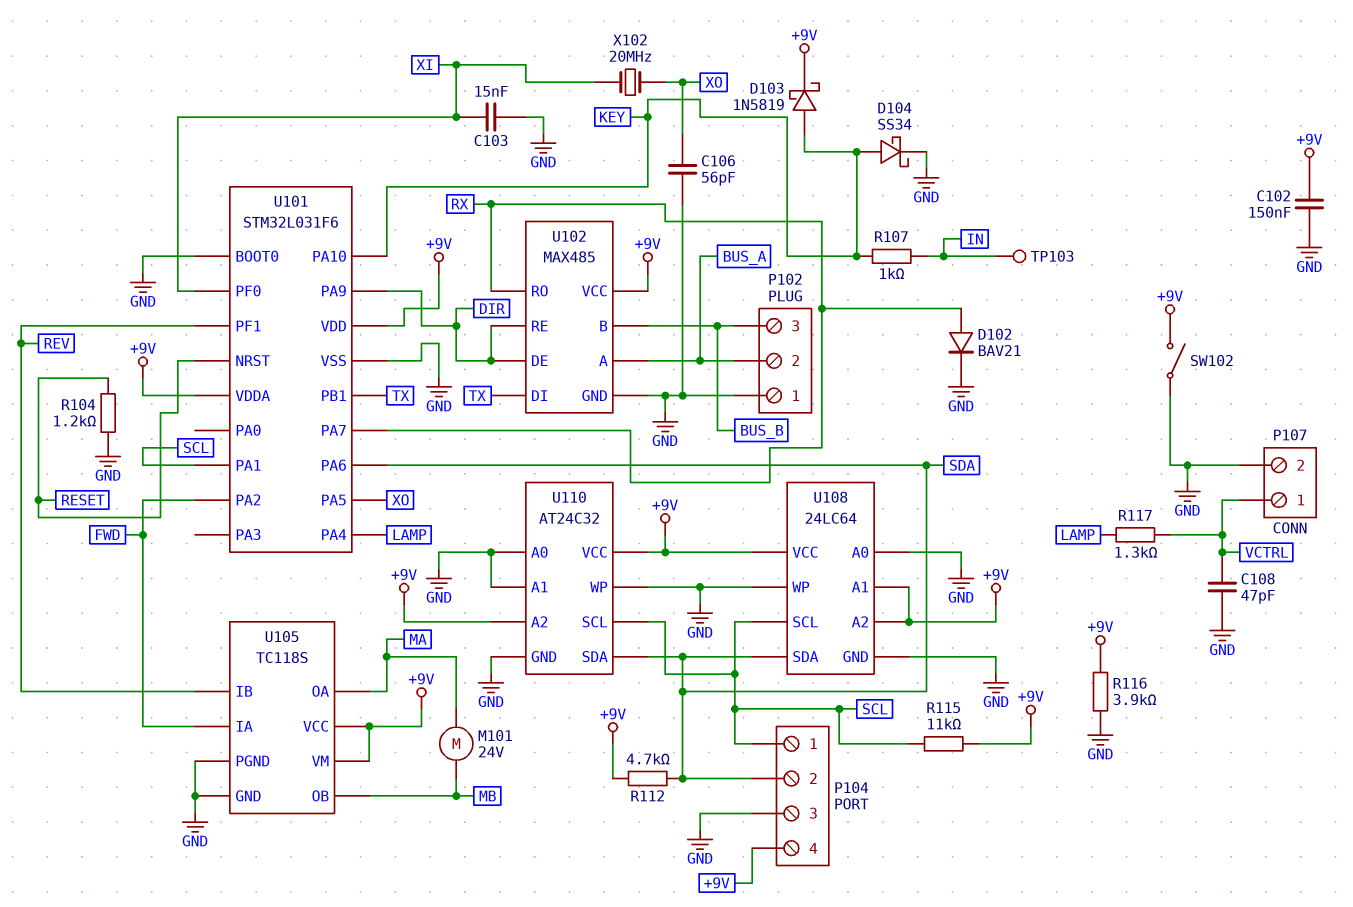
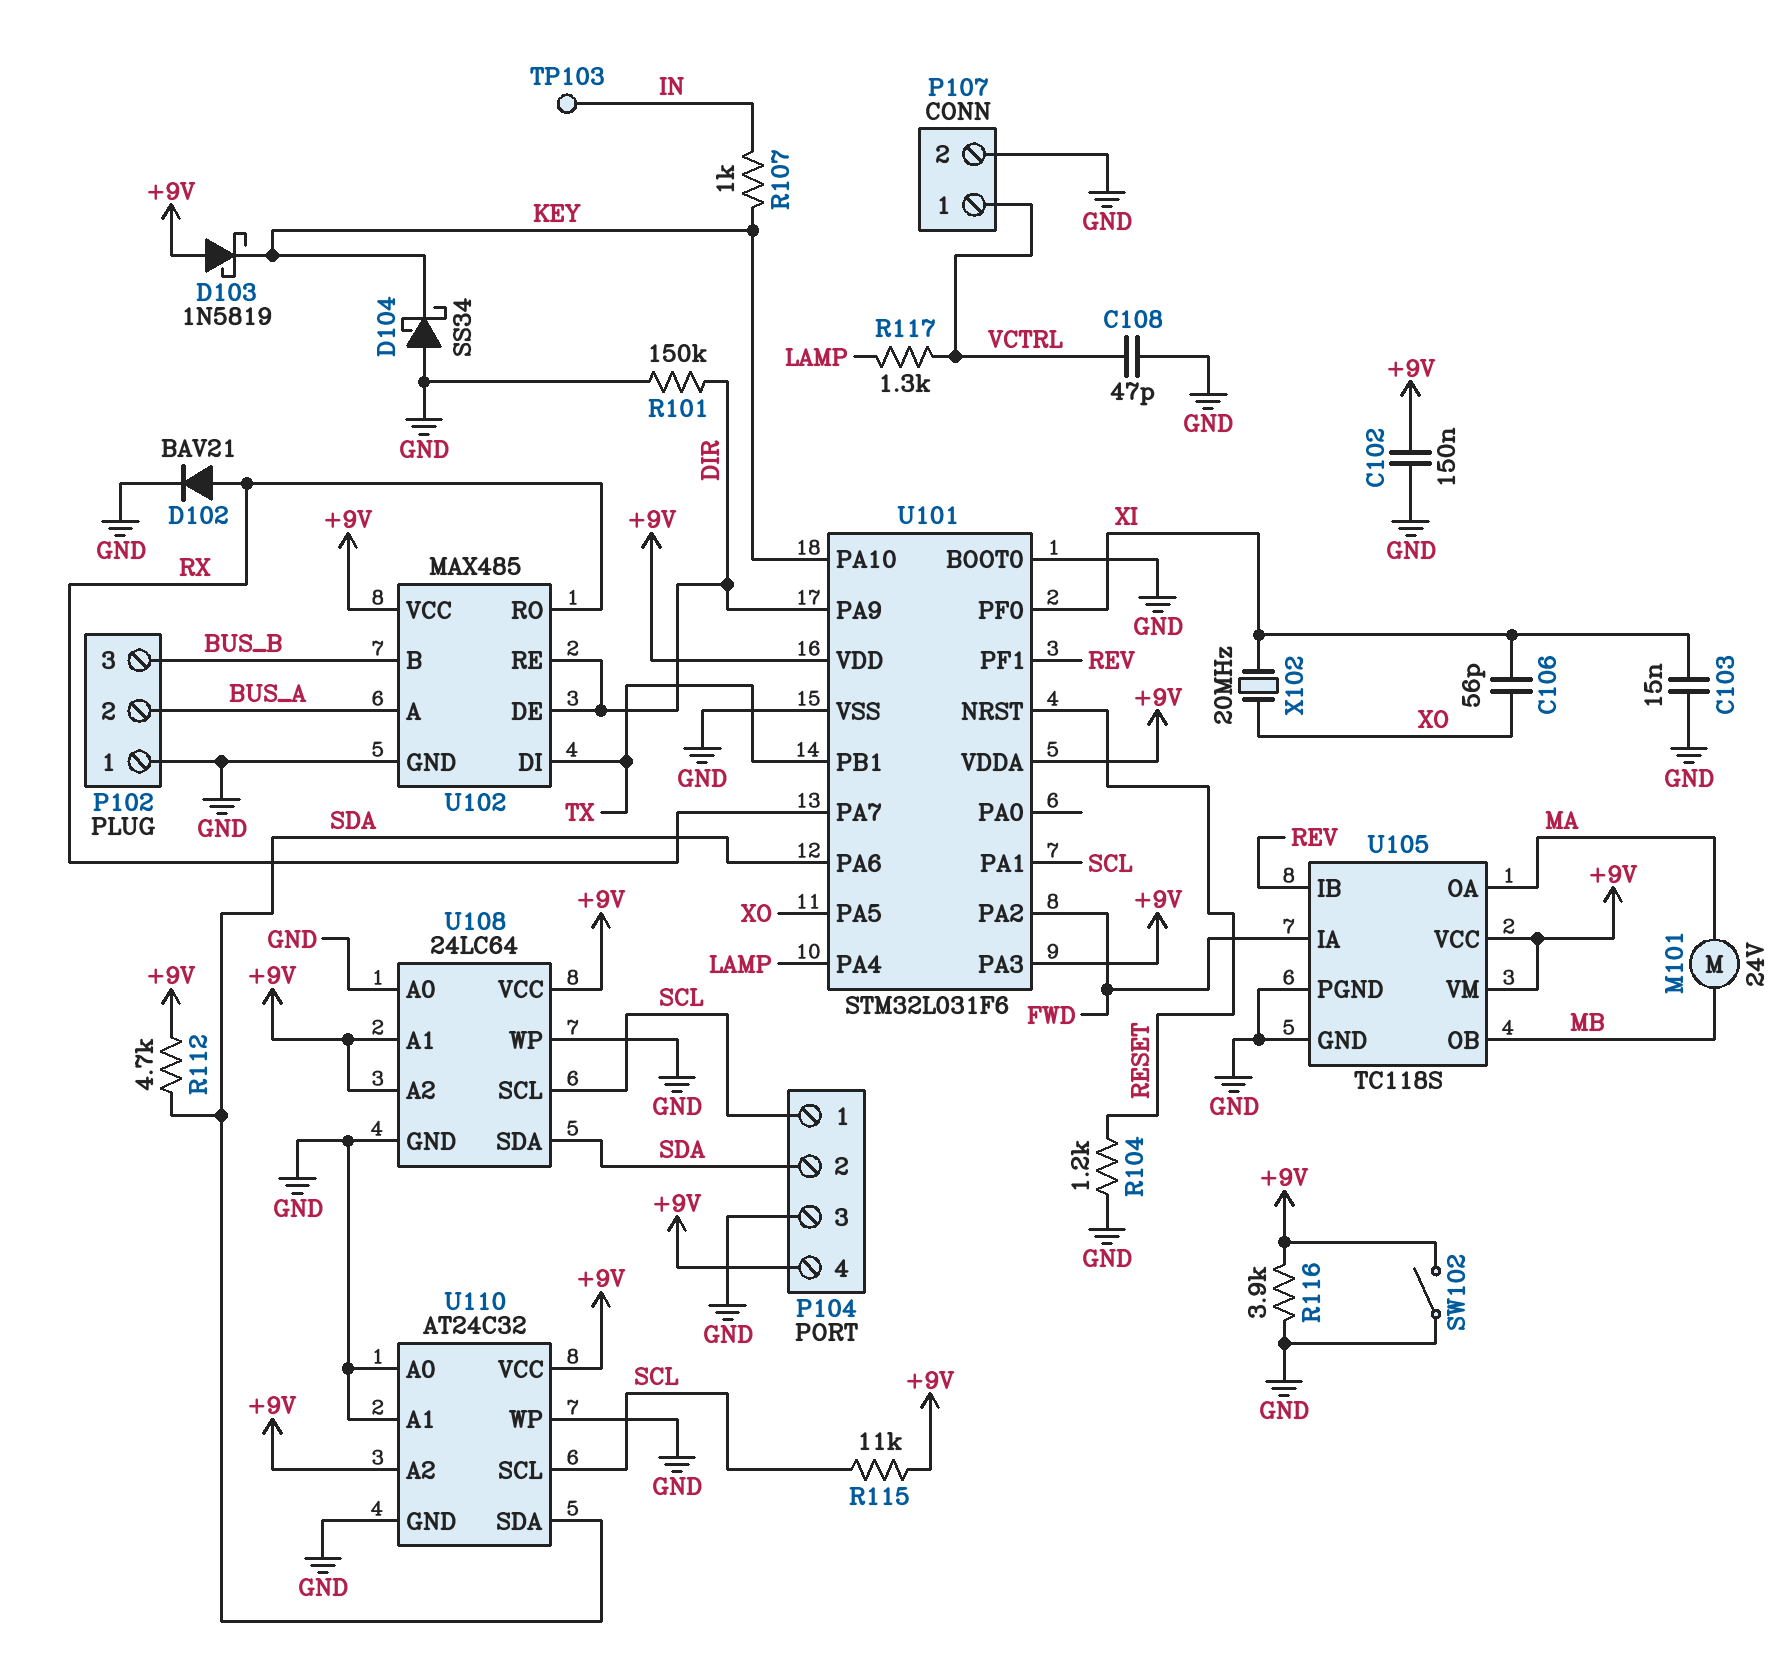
C106: 56pF (GND, XO) -> 56pF (XI, XO)
D103: schottky 1N5819 (A KEY, K +9V) -> schottky 1N5819 (A +9V, K KEY)
D104: schottky SS34 (A KEY, K GND) -> schottky SS34 (A GND, K KEY)
R101: none -> 150k (DIR, GND)
U101 pin PA3: none -> +9V

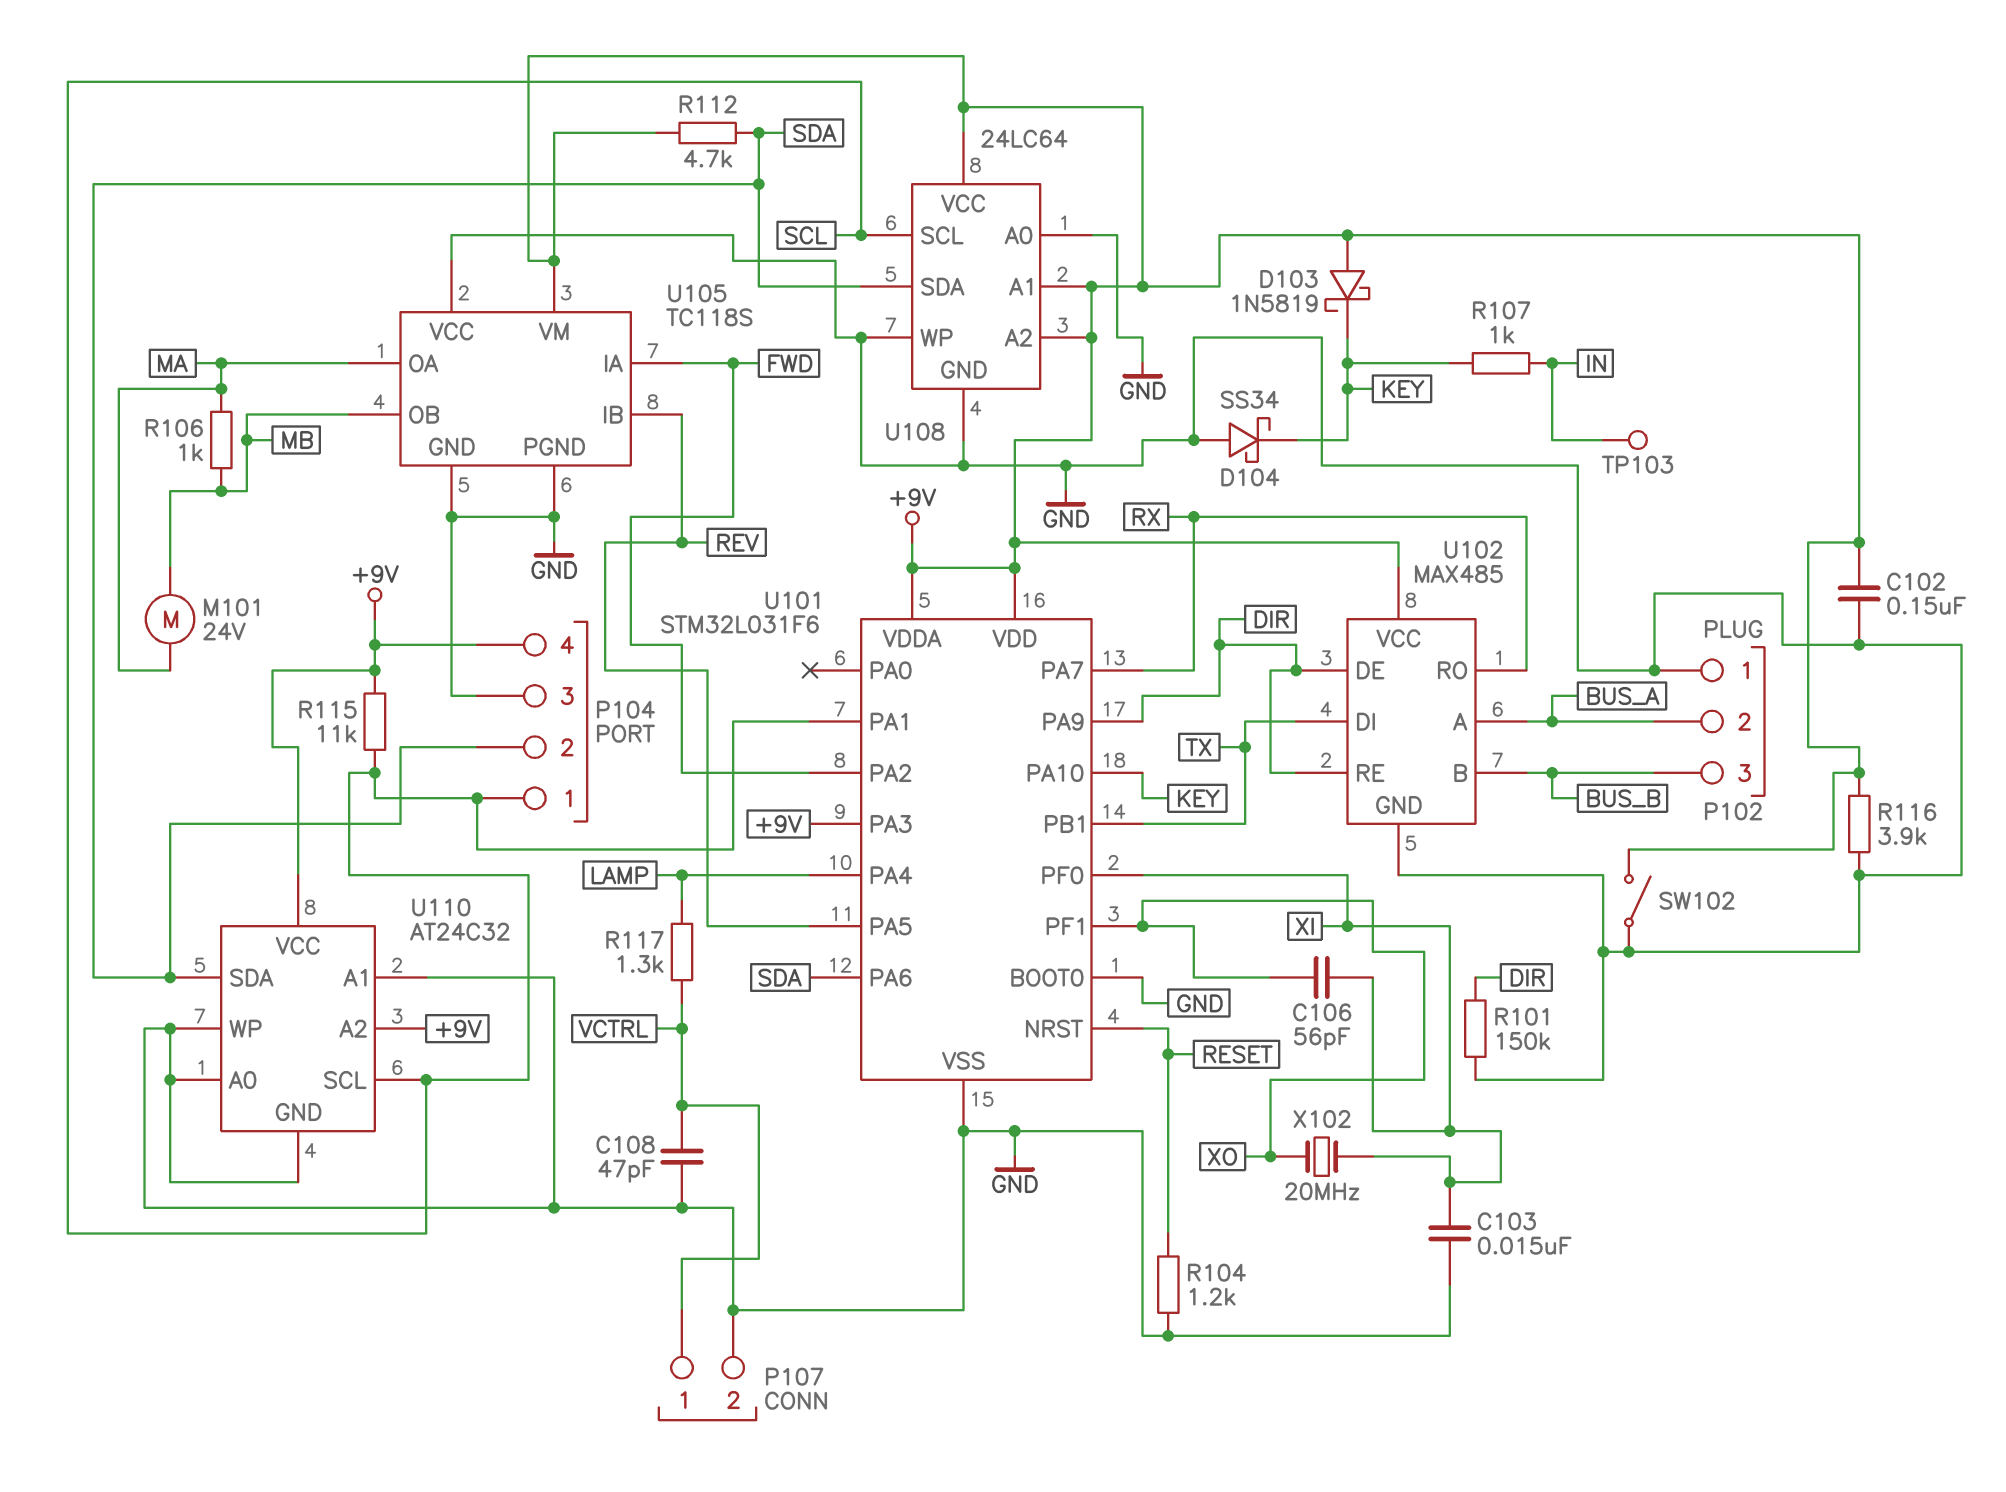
D102: diode BAV21 (A RX, K GND) -> none
R106: none -> 1k (MA, MB)
U101 pin PA5: XO -> REV
U101 pin PF1: REV -> XO
U105 pin VCC: +9V -> GND

